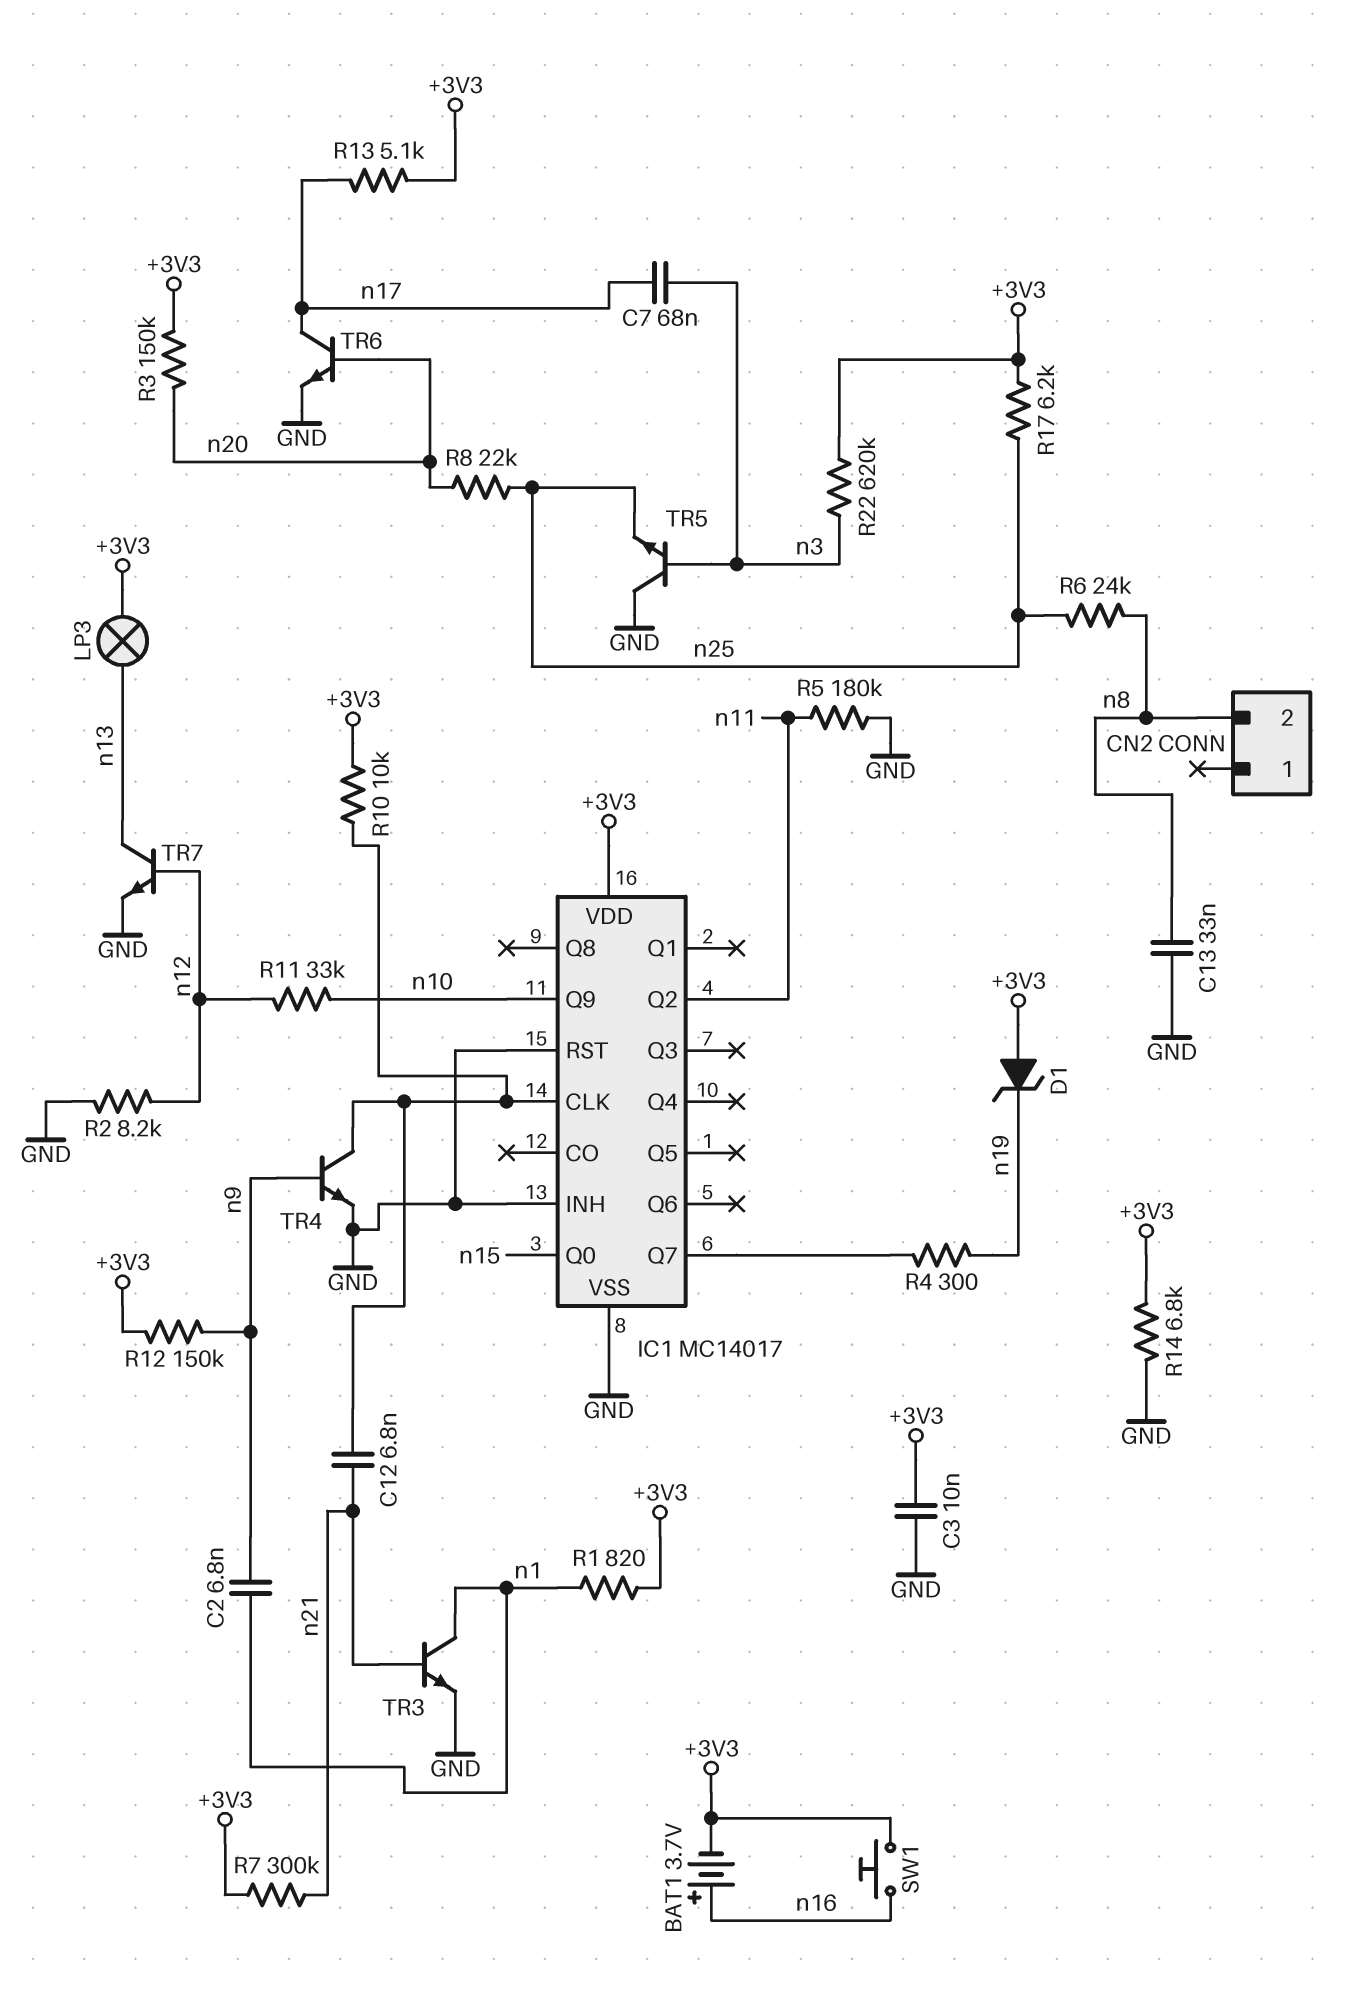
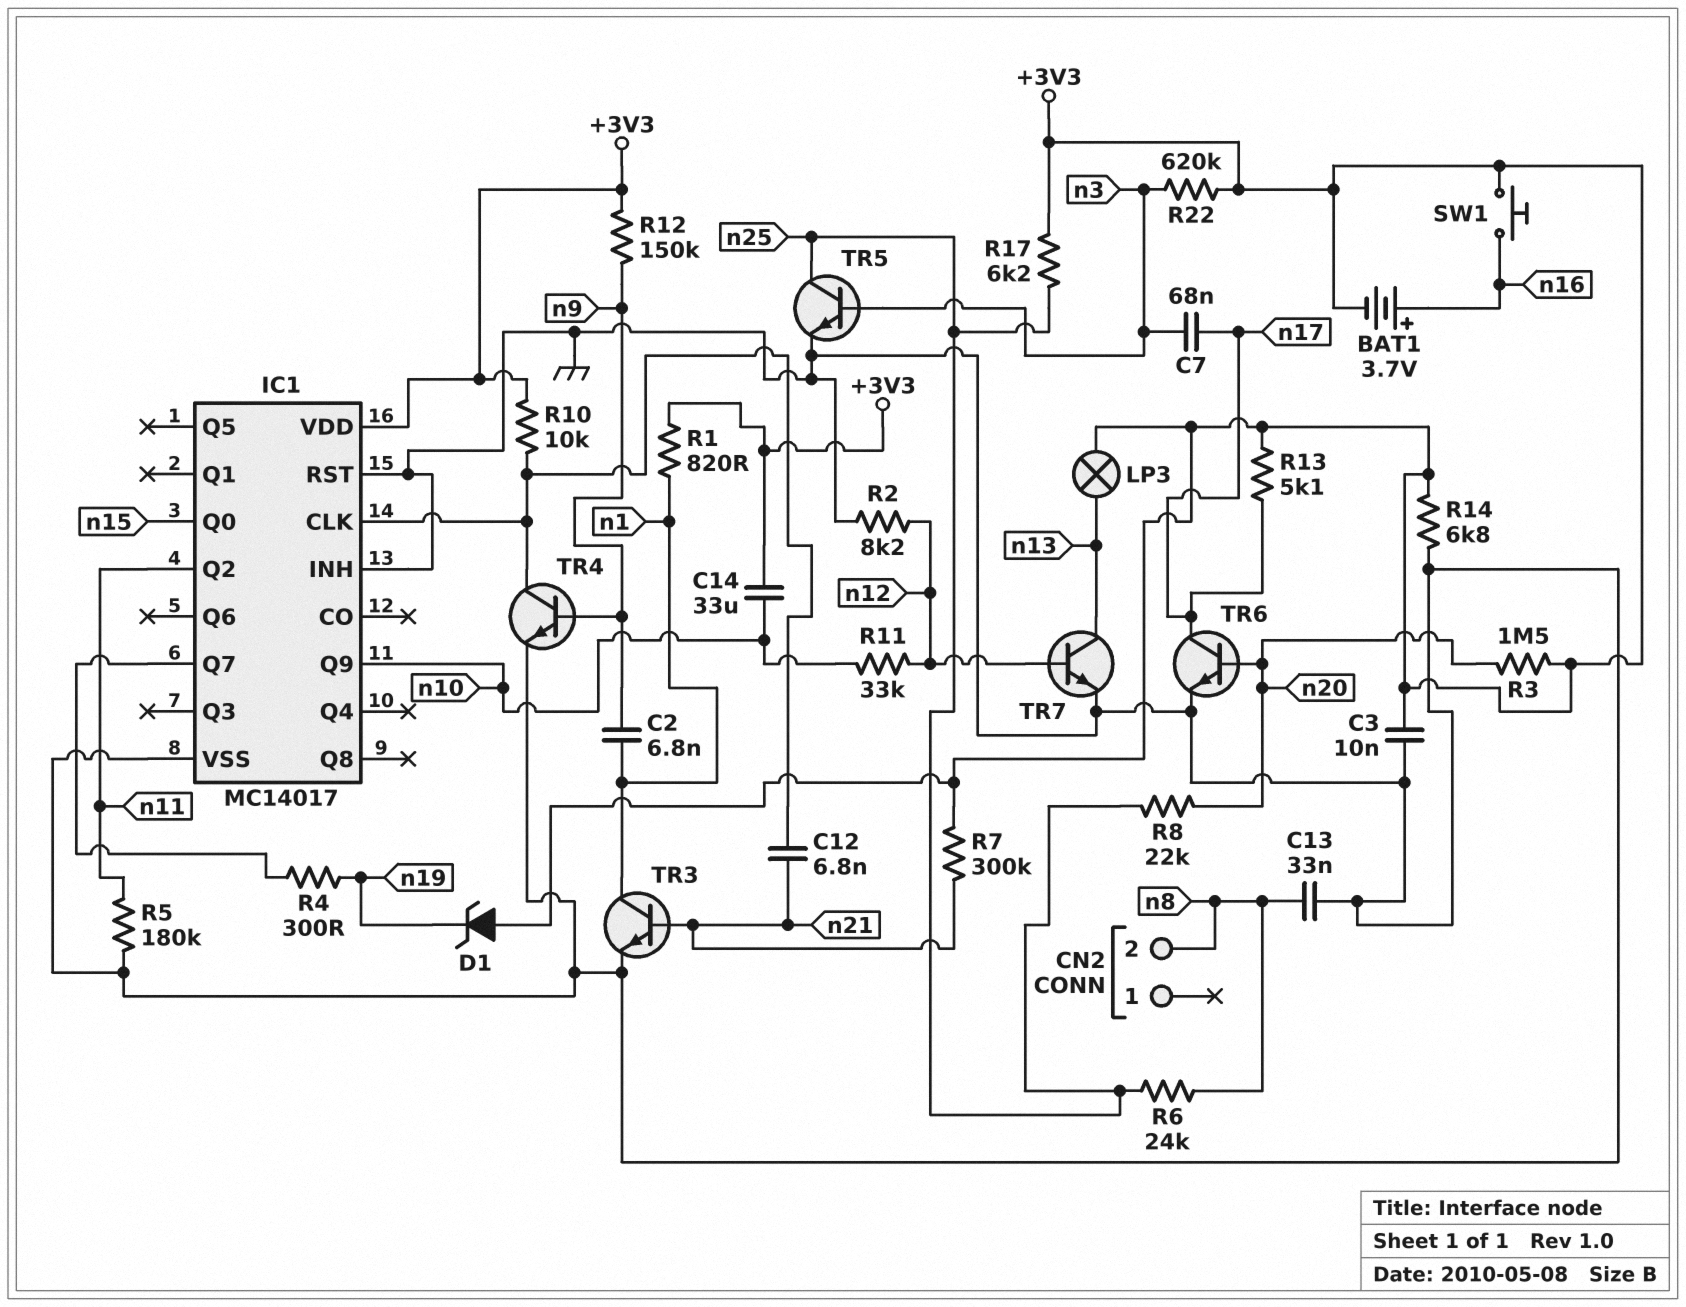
C14: none -> 33uF (+3V3, n10)
R3: 150k (+3V3, n20) -> 1.5M (+3V3, n20)
TR5: NPN (B n3, C GND, E n25) -> NPN (B n3, C n25, E GND)

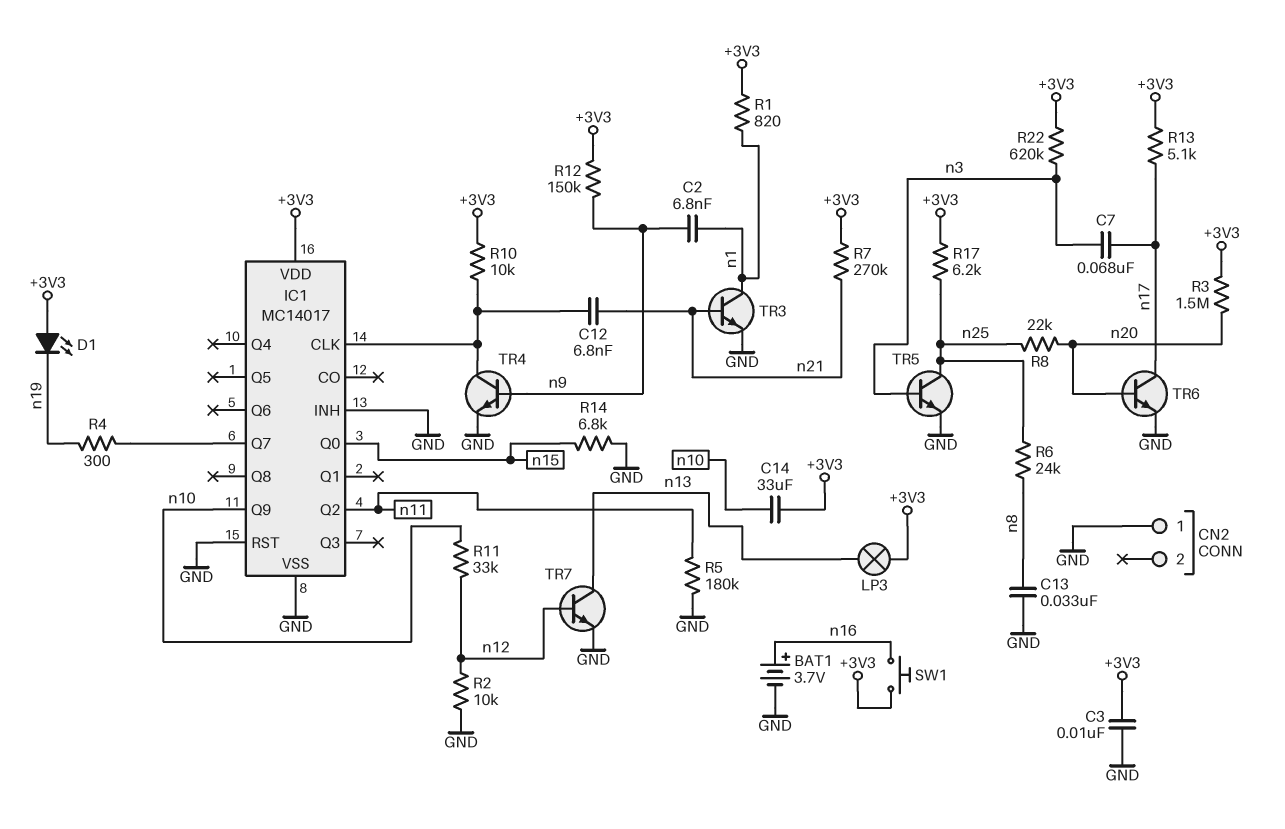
BAT1: 3.7V (plus n16, minus +3V3) -> 3.7V (plus n16, minus GND)
CN2 pin 1: none -> GND
CN2 pin 2: n8 -> none
D1: zener (A +3V3, K n19) -> LED (A +3V3, K n19)
R2: 8.2k (GND, n12) -> 10k (GND, n12)
R7: 300k (+3V3, n21) -> 270k (+3V3, n21)
R14: 6.8k (+3V3, GND) -> 6.8k (GND, n15)

